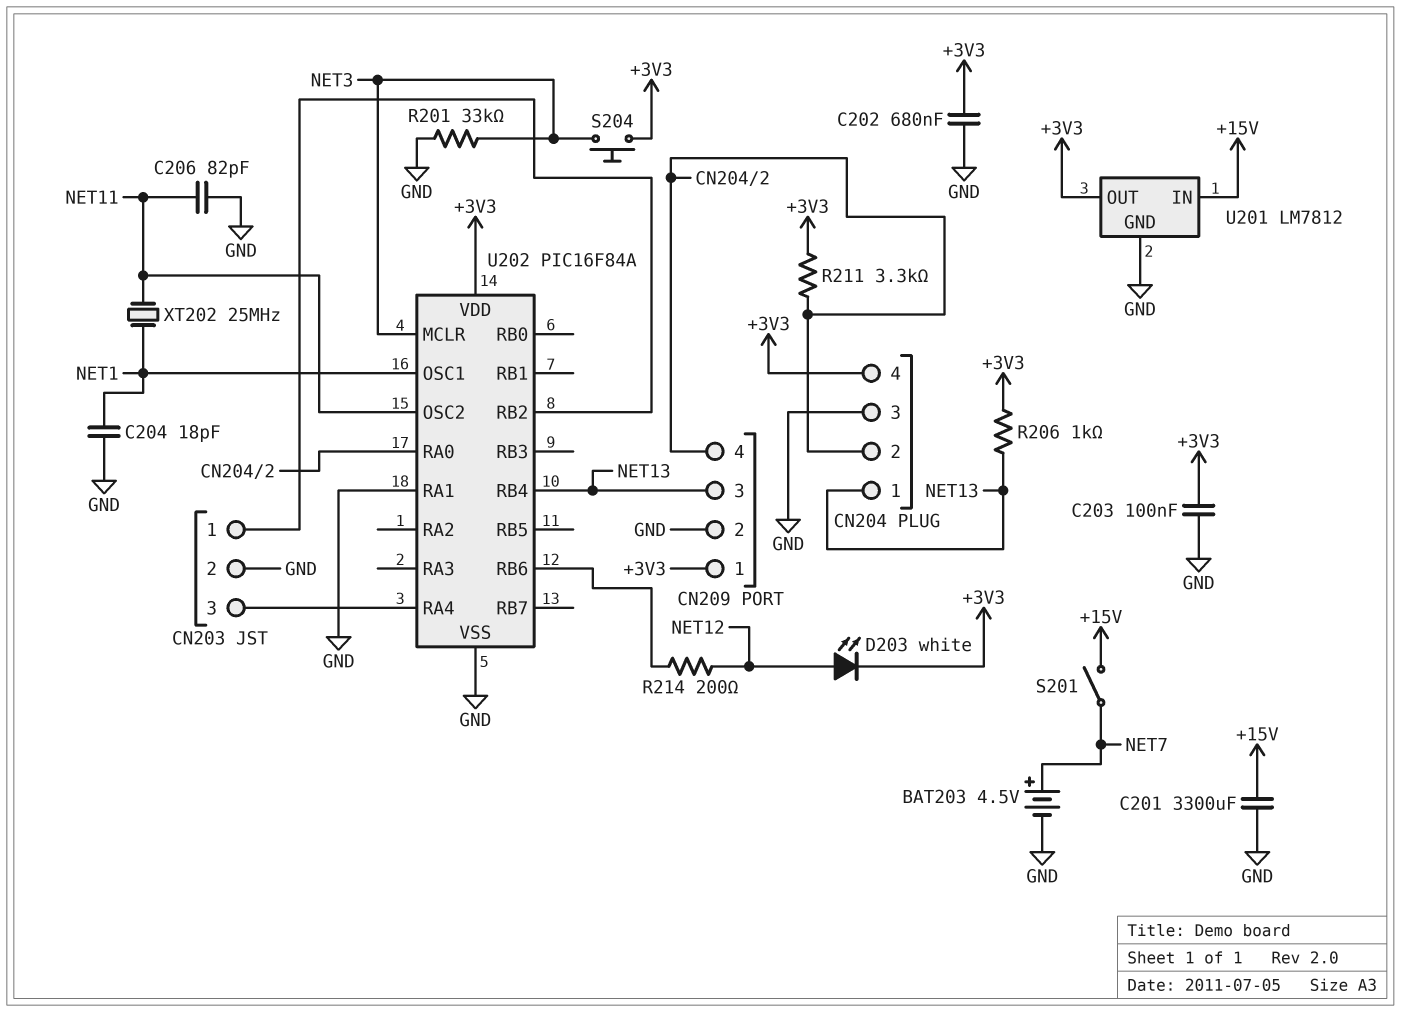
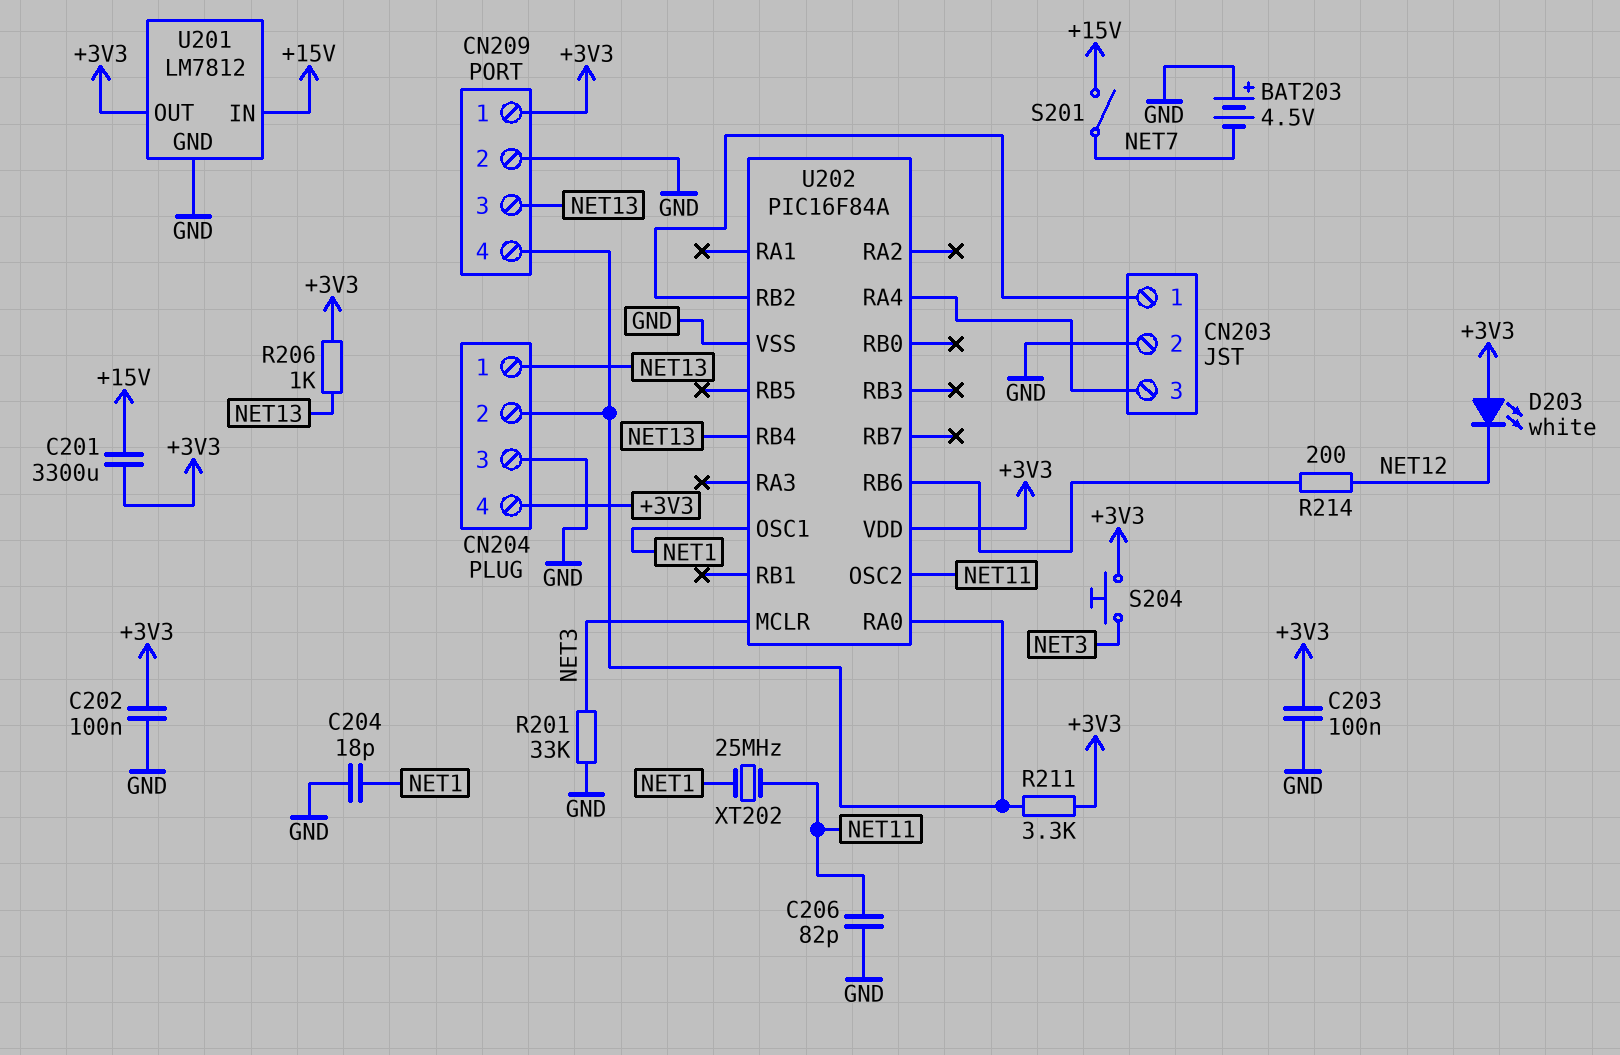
BAT203: 4.5V (plus NET7, minus GND) -> 4.5V (plus GND, minus NET7)
C201: 3300uF (+15V, GND) -> 3300uF (+3V3, +15V)
C202: 680nF (+3V3, GND) -> 100nF (+3V3, GND)
D203: LED white (A NET12, K +3V3) -> LED white (A +3V3, K NET12)
U202 pin RA1: GND -> none

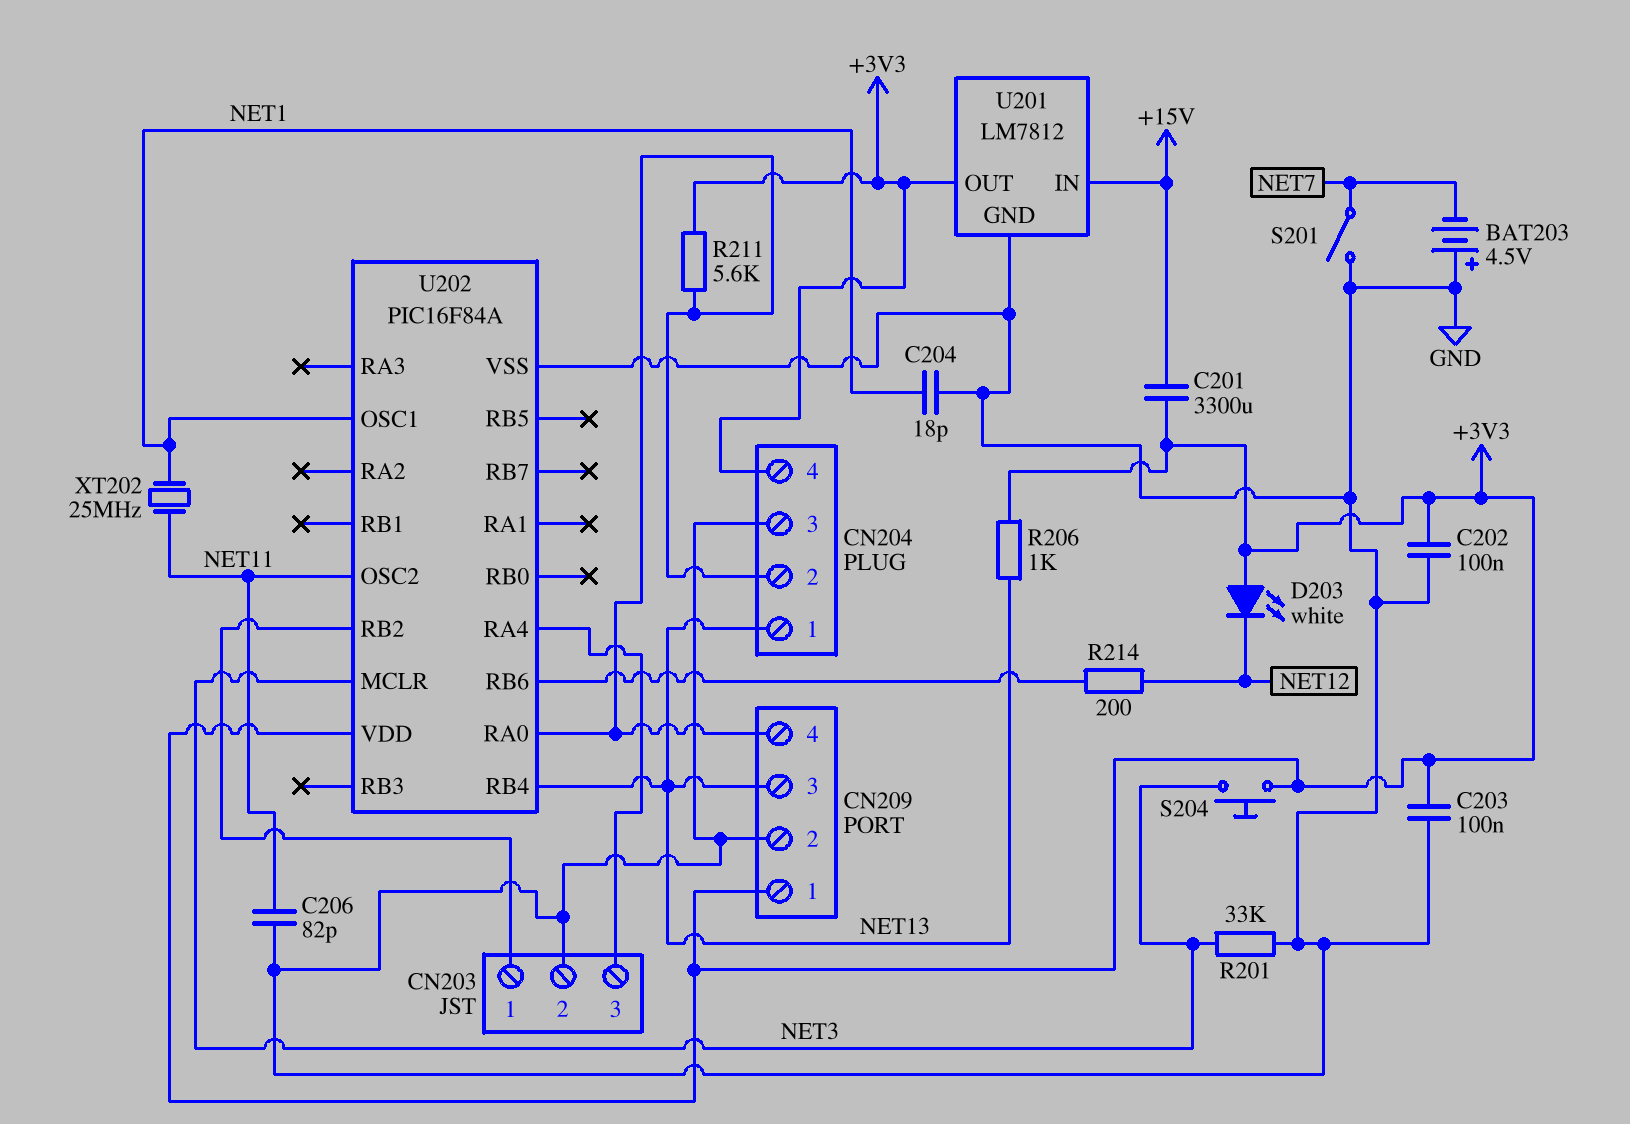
R211: 3.3k (+3V3, CN204/2) -> 5.6k (+3V3, CN204/2)
S201: switch (+15V, NET7) -> switch (GND, NET7)

